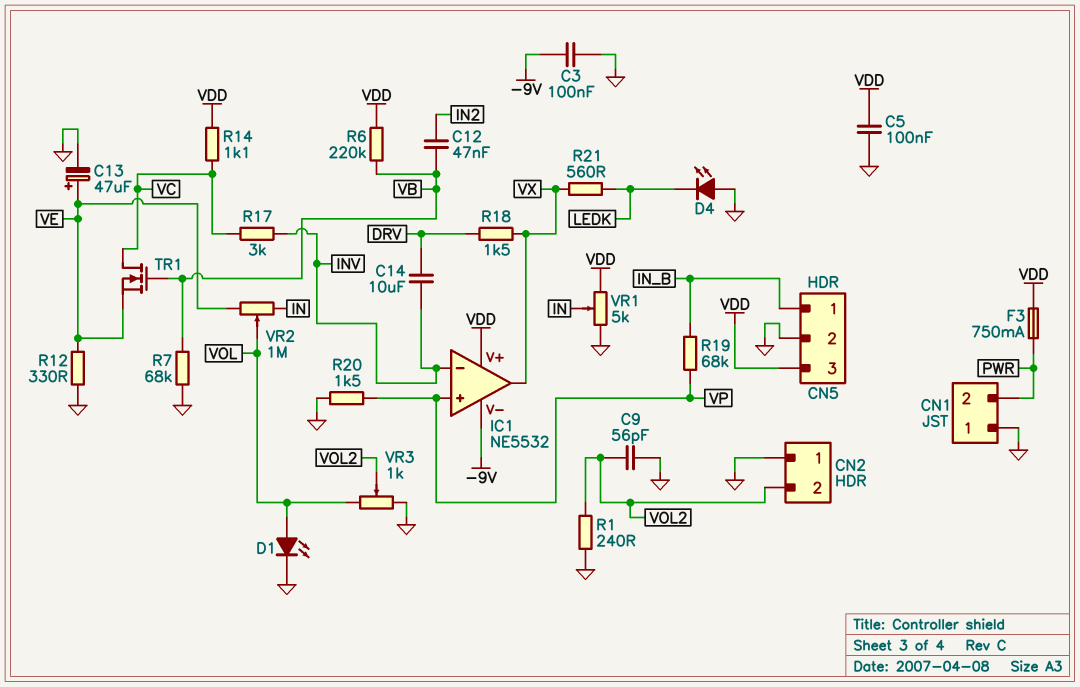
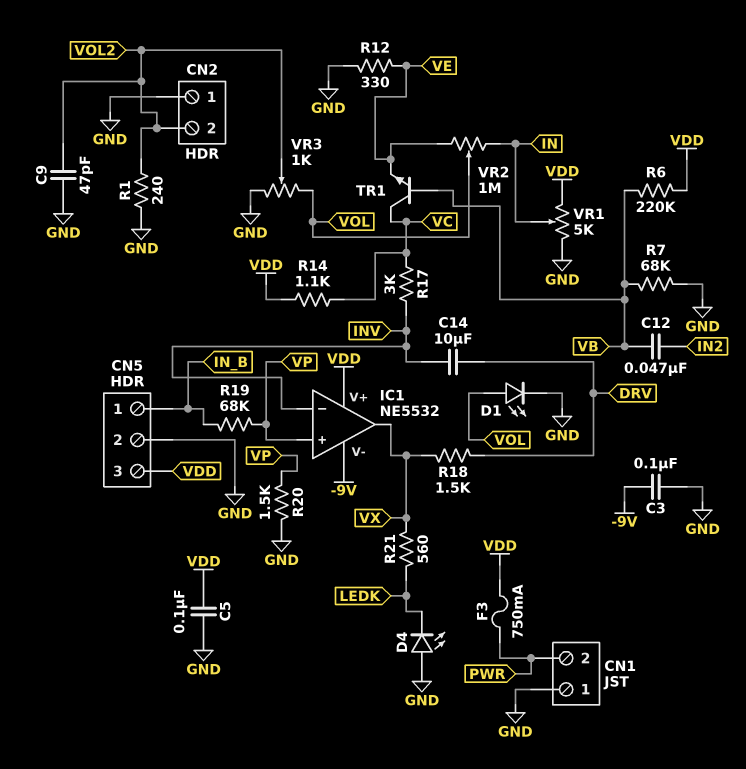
C9: 56pF (GND, VOL2) -> 47pF (GND, VOL2)
C13: 47uF (plus VE, minus GND) -> none
TR1: NMOS (G VB, D VC, S VE) -> NPN (B VB, C VC, E VE)

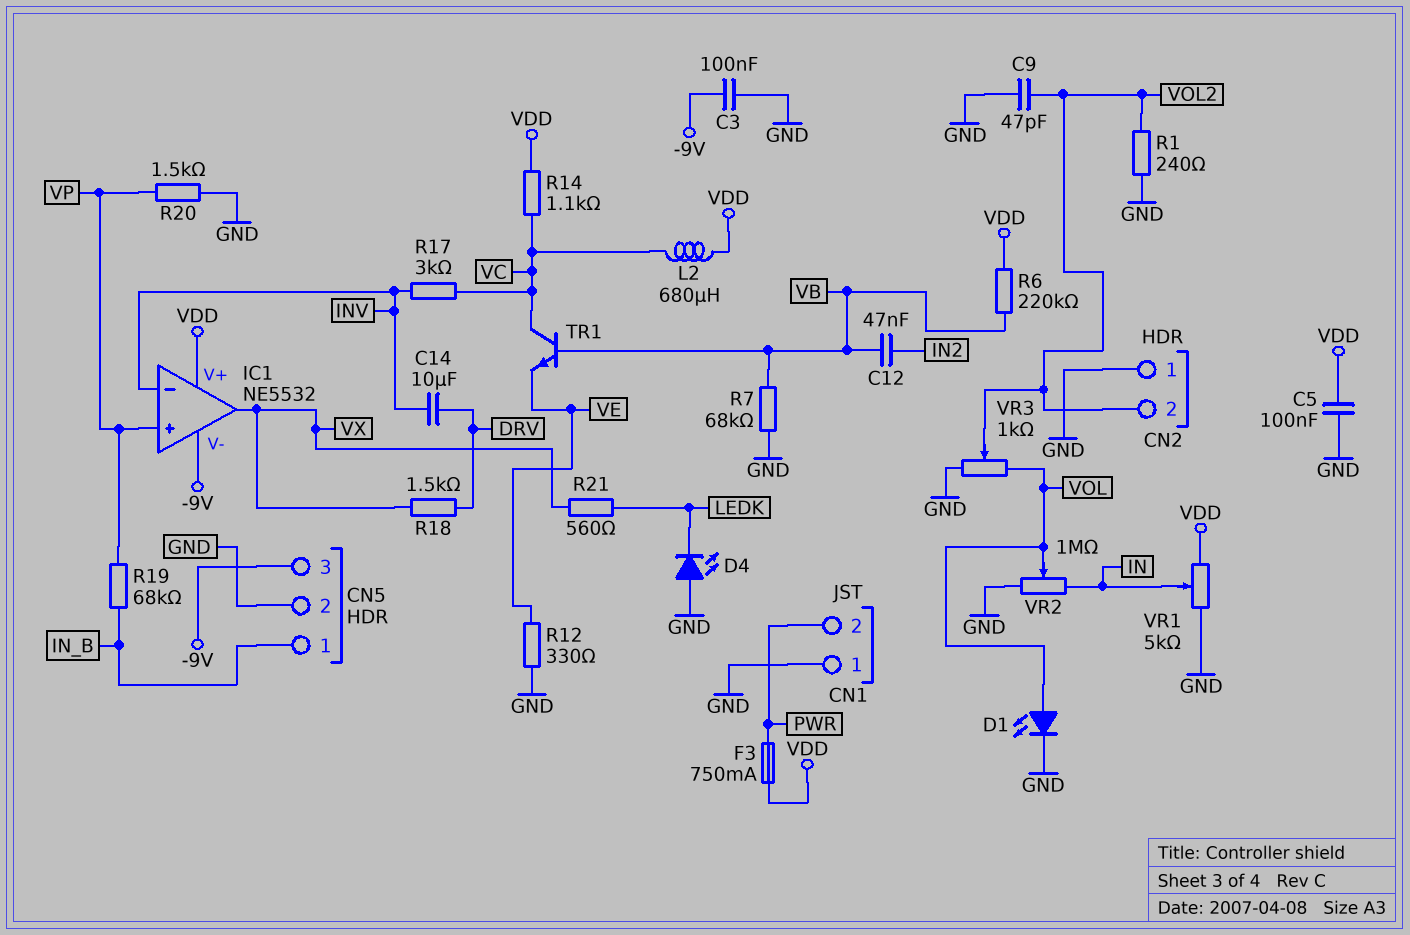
CN5 pin 3: VDD -> -9V
L2: none -> 680uH (VC, VDD)
VR2: 1M (IN, VE, wiper VOL) -> 1M (GND, IN, wiper VOL)

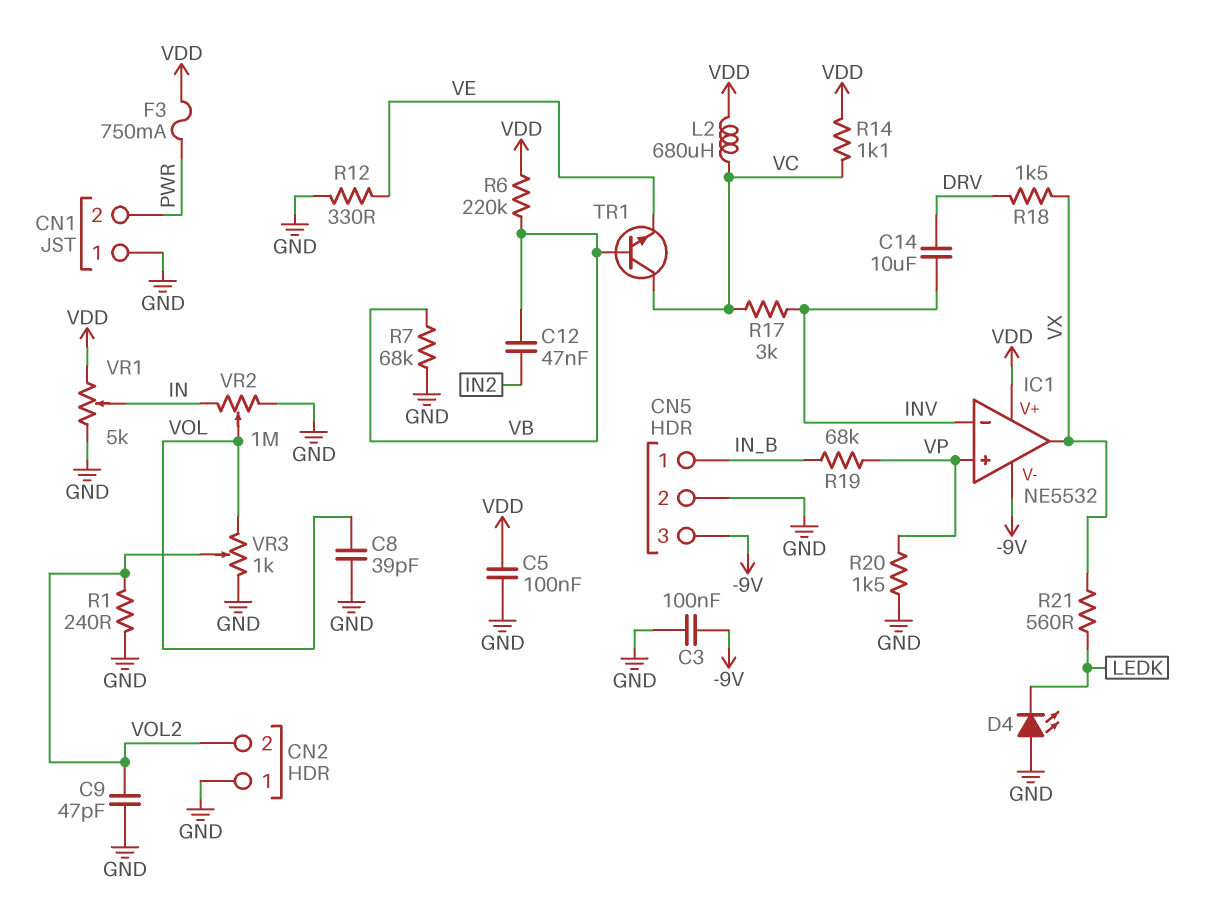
C8: none -> 39pF (GND, VOL)
D1: LED (A VOL, K GND) -> none

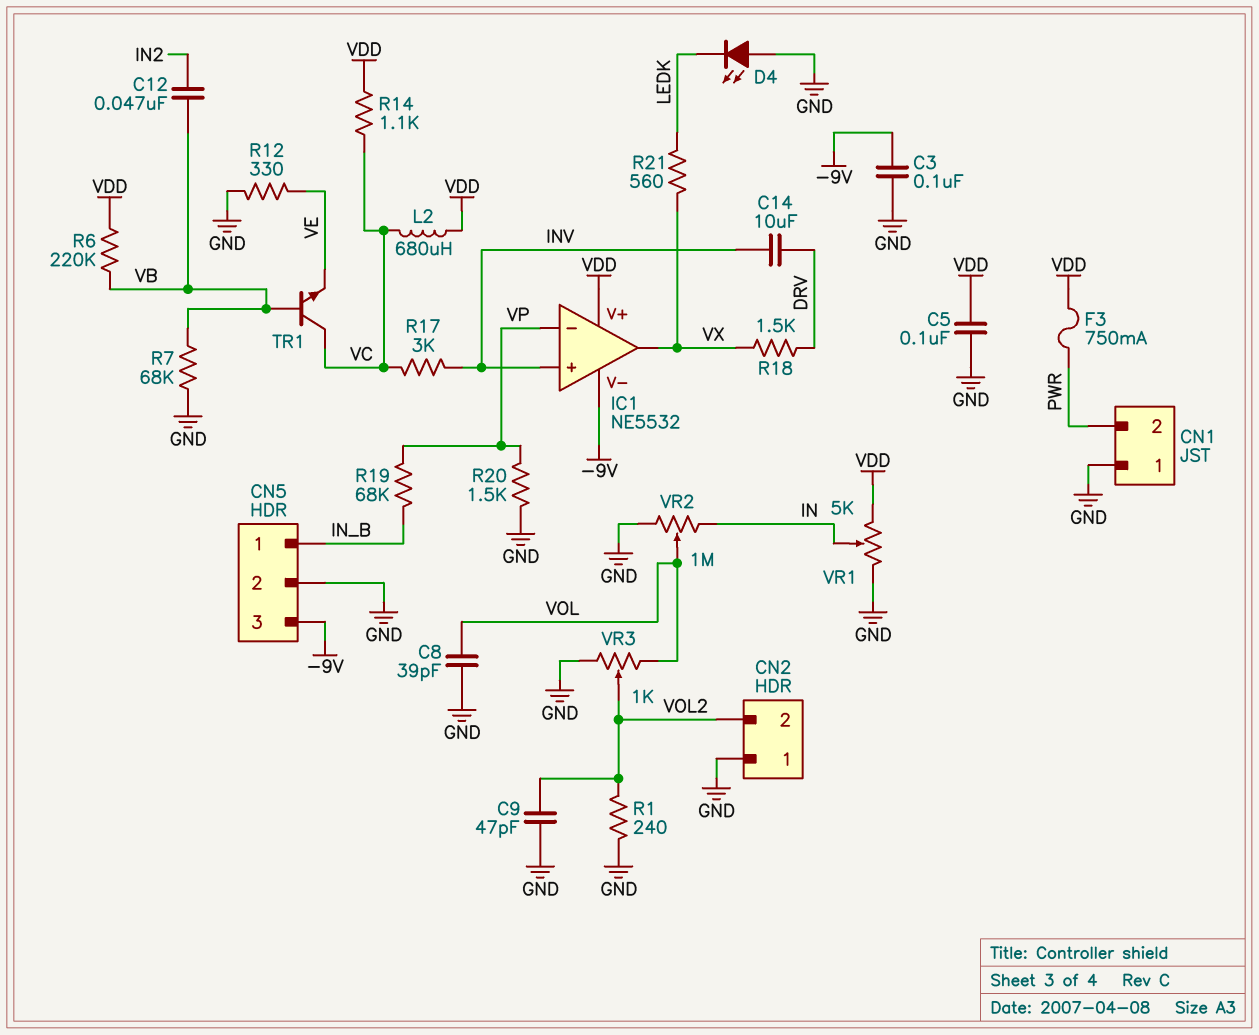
IC1 pin in+: VP -> INV
IC1 pin in-: INV -> VP

